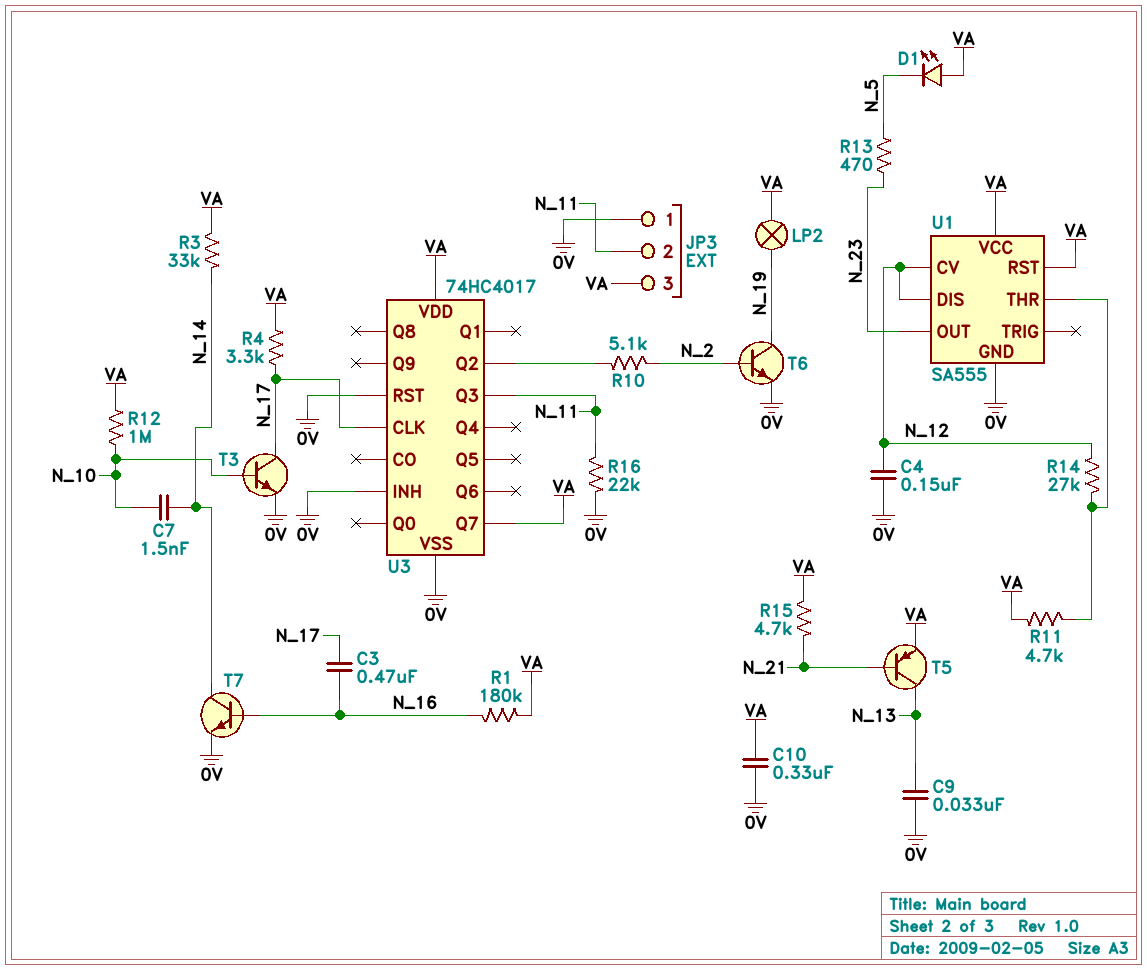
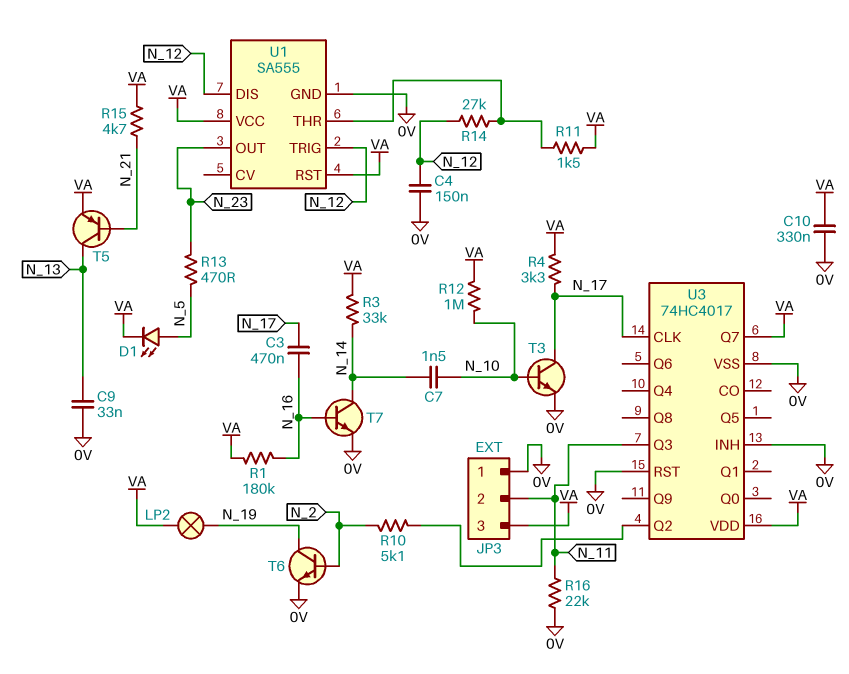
D1: LED (A VA, K N_5) -> LED (A N_5, K VA)
R11: 4.7k (U1/THR, VA) -> 1.5k (U1/THR, VA)
U1 pin CV: N_12 -> none
U1 pin TRIG: none -> N_12

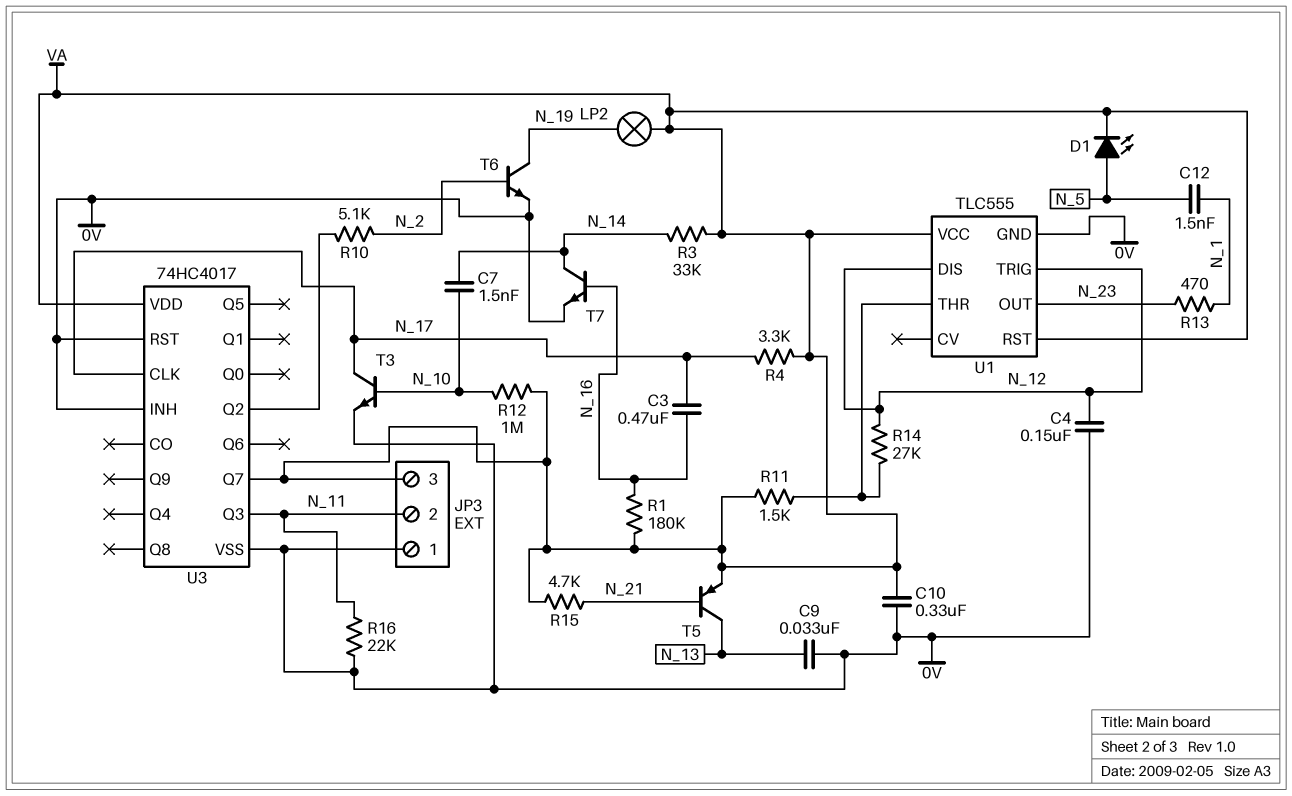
C12: none -> 1.5nF (N_1, N_5)
R13: 470 (N_5, N_23) -> 470 (N_1, N_23)
U1: SA555 -> TLC555

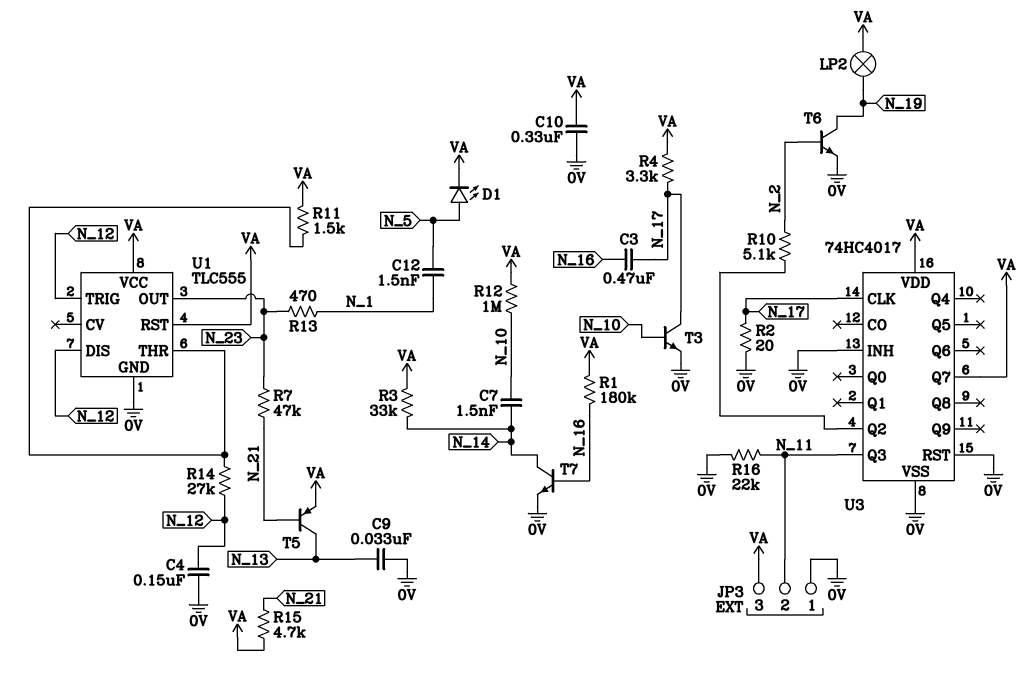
R2: none -> 20 (0V, N_17)
R7: none -> 47k (N_21, N_23)

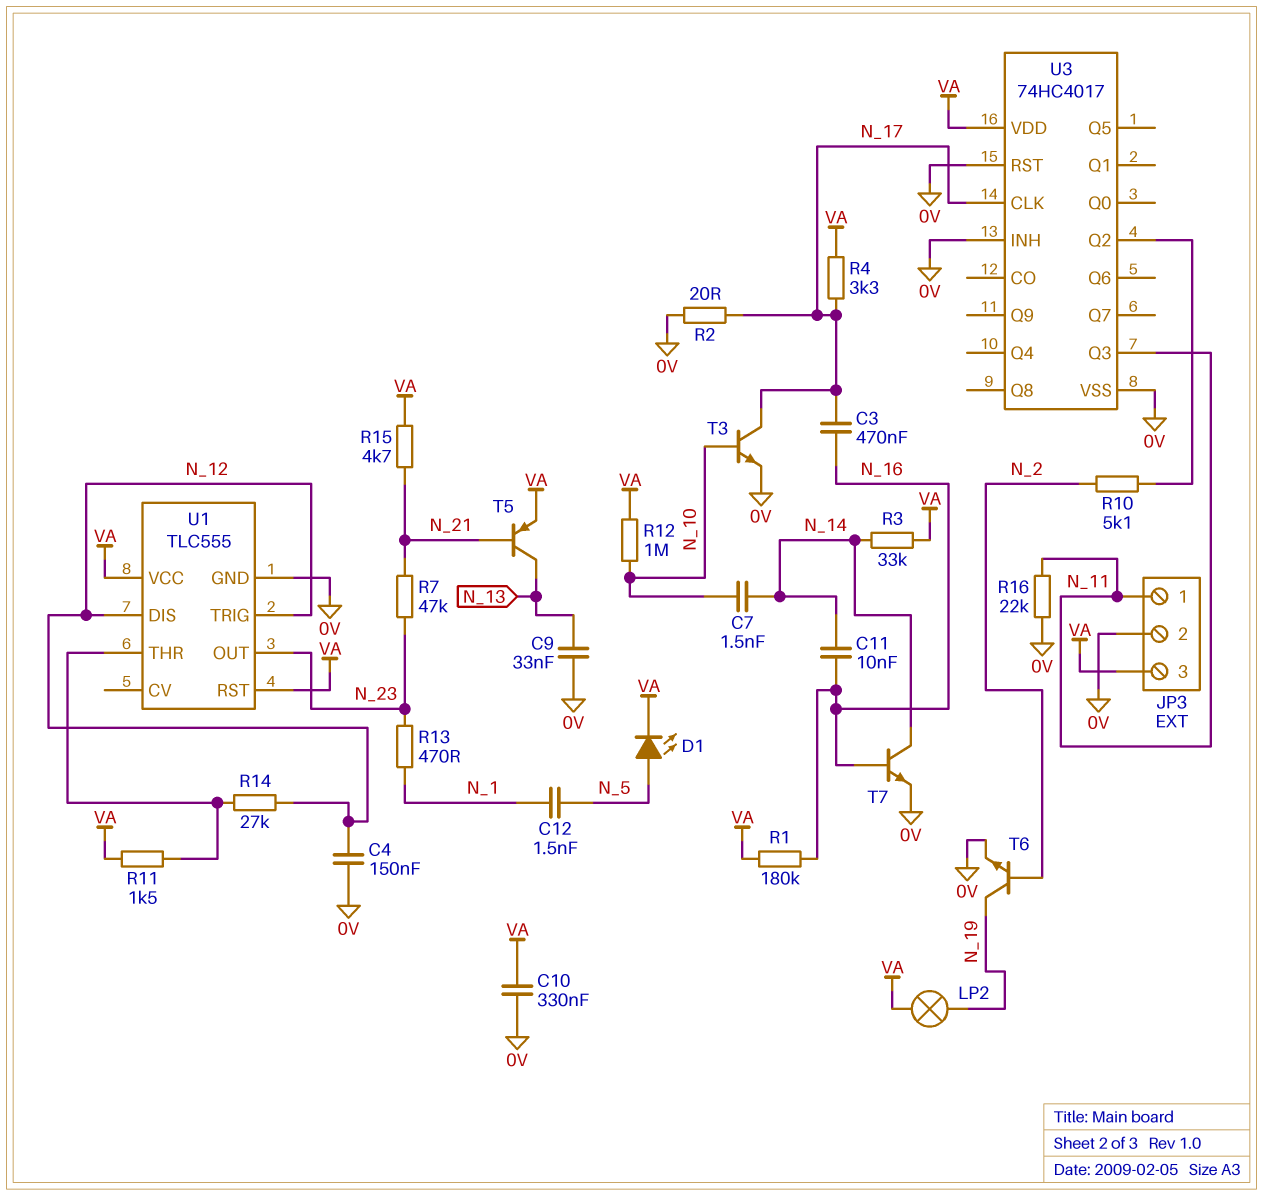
C11: none -> 10nF (N_14, N_16)
JP3 pin 1: 0V -> N_11
JP3 pin 2: N_11 -> 0V
U3 pin Q7: VA -> none

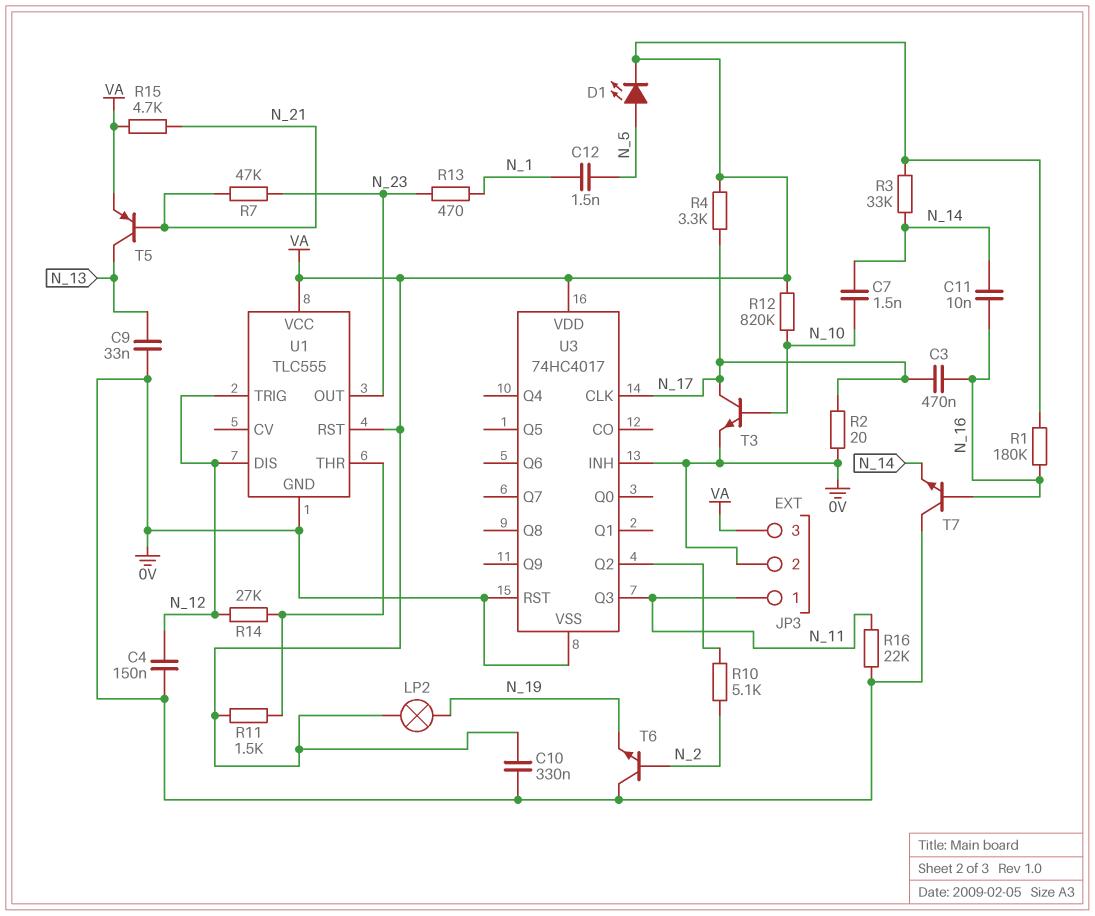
R12: 1M (N_10, VA) -> 820k (N_10, VA)
T6: NPN (B N_2, C N_19, E 0V) -> NPN (B N_2, C 0V, E N_19)
T7: NPN (B N_16, C N_14, E 0V) -> NPN (B N_16, C 0V, E N_14)

